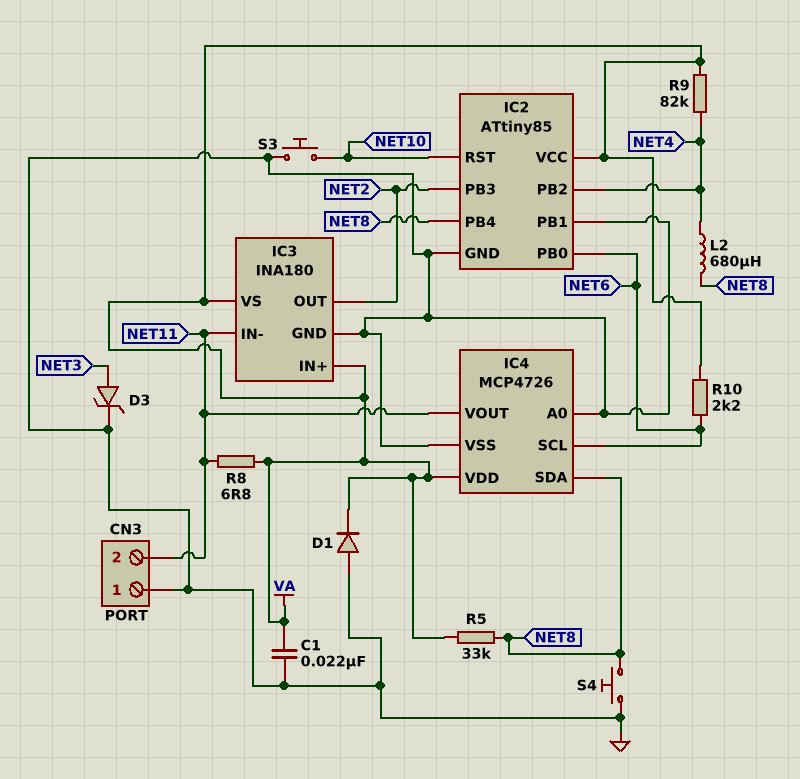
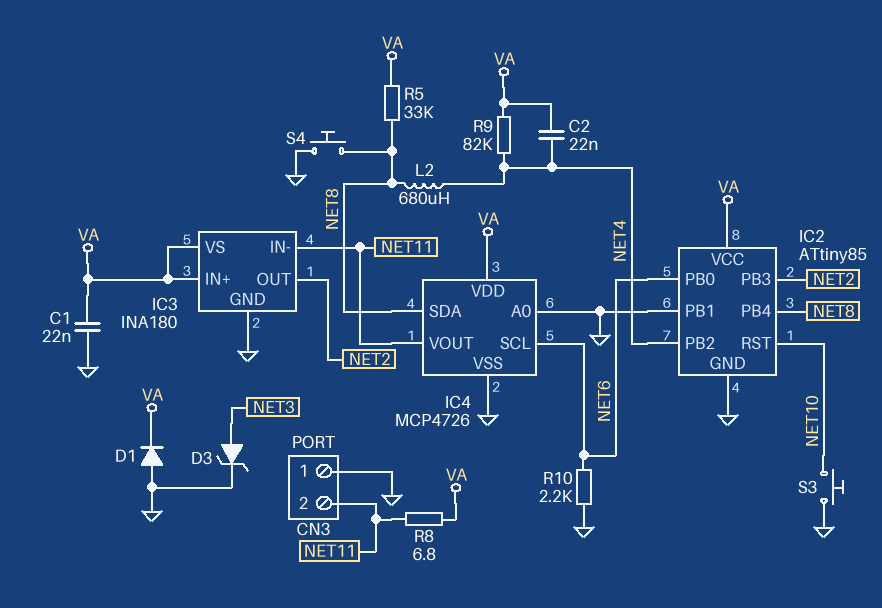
C2: none -> 22nF (NET4, VA)
R10: 2.2k (NET6, VA) -> 2.2k (GND, NET6)

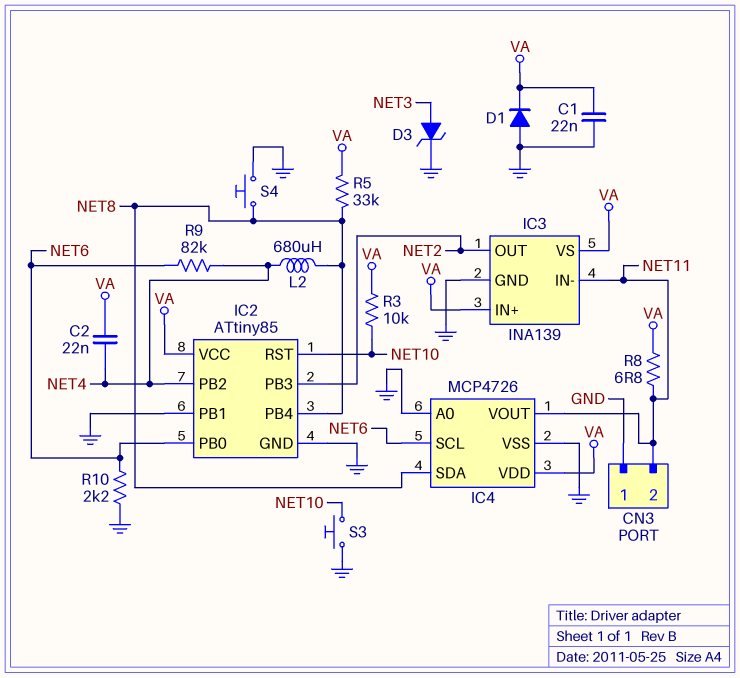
IC3: INA180 -> INA139
R3: none -> 10k (NET10, VA)
R9: 82k (NET4, VA) -> 82k (NET4, NET6)

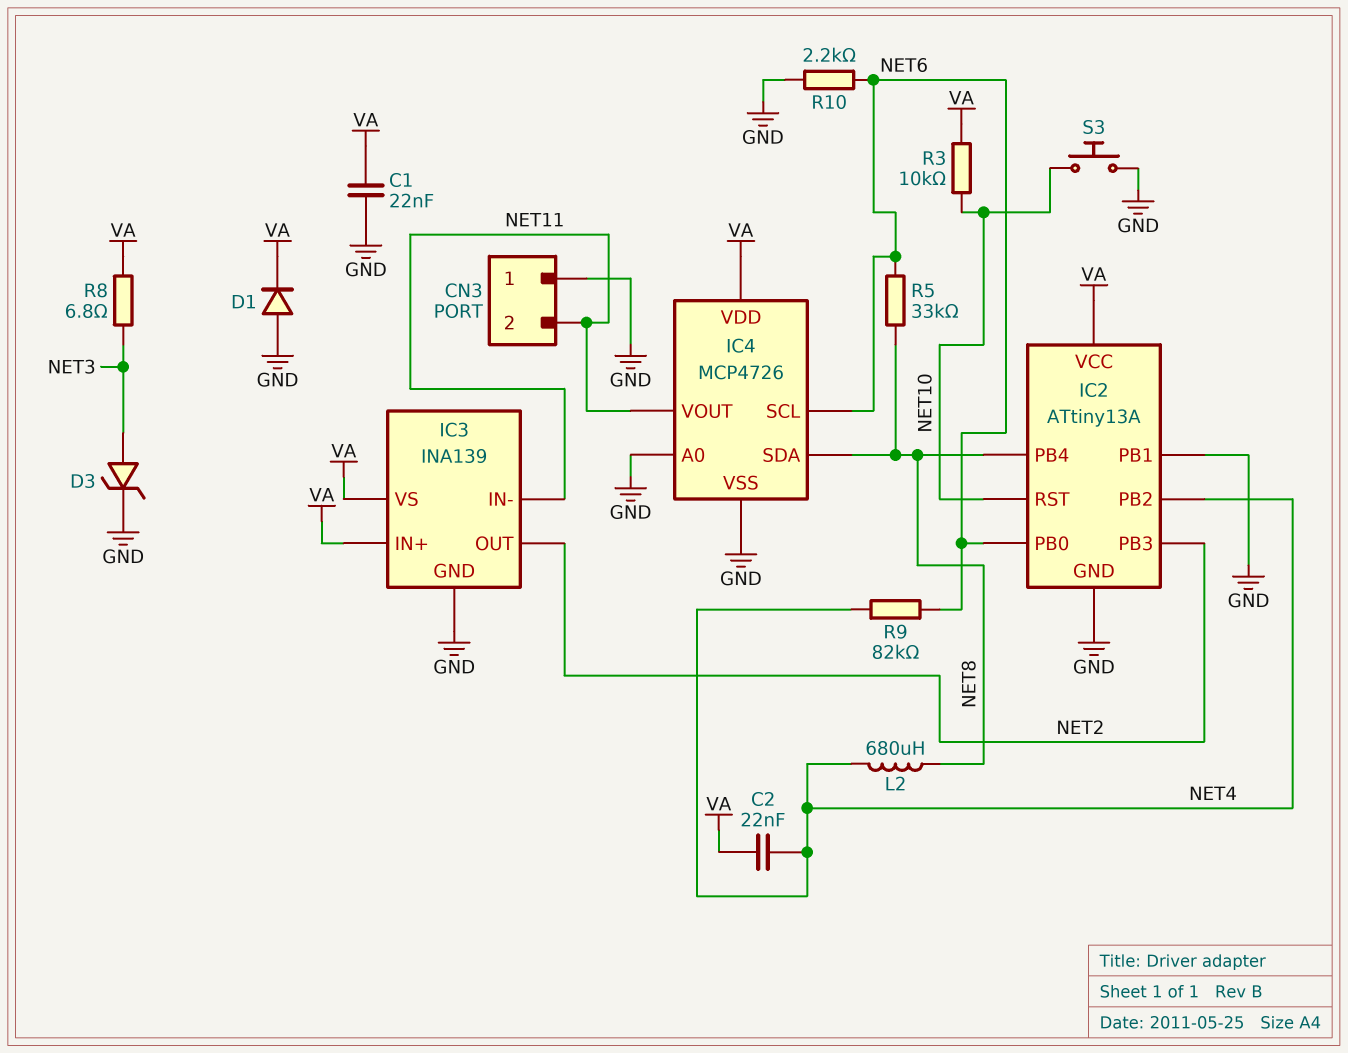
IC2: ATtiny85 -> ATtiny13A
R5: 33k (NET8, VA) -> 33k (NET6, NET8)
R8: 6.8 (NET11, VA) -> 6.8 (NET3, VA)
S4: button (GND, NET8) -> none

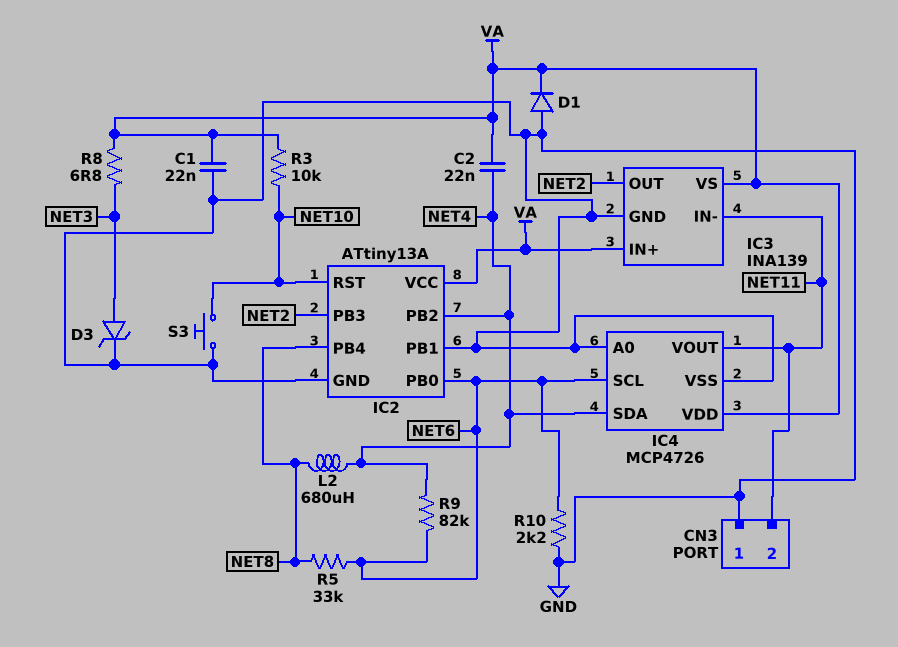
IC4 pin SDA: NET8 -> NET4

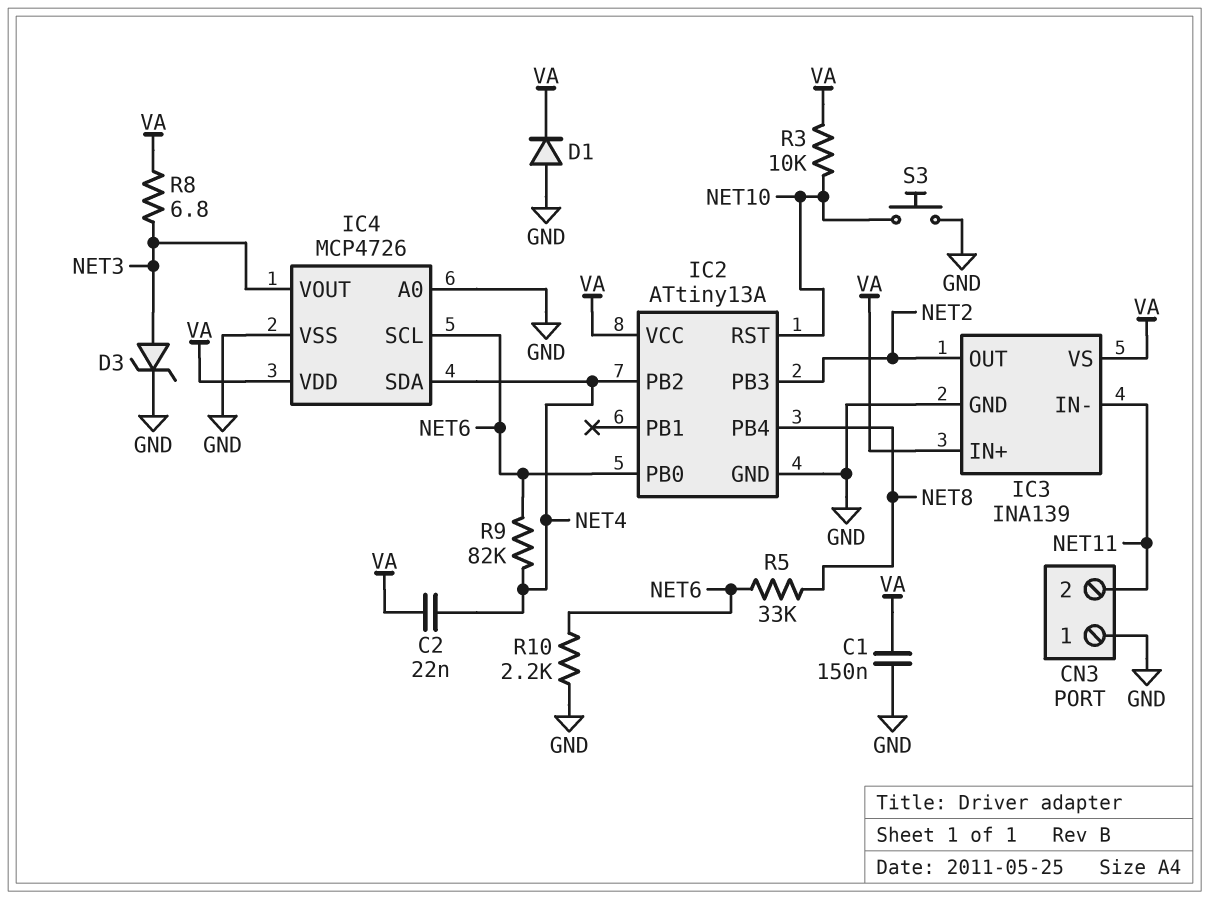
C1: 22nF (GND, VA) -> 150nF (GND, VA)
IC2 pin PB1: GND -> none
IC4 pin VOUT: NET11 -> NET3
L2: 680uH (NET4, NET8) -> none

